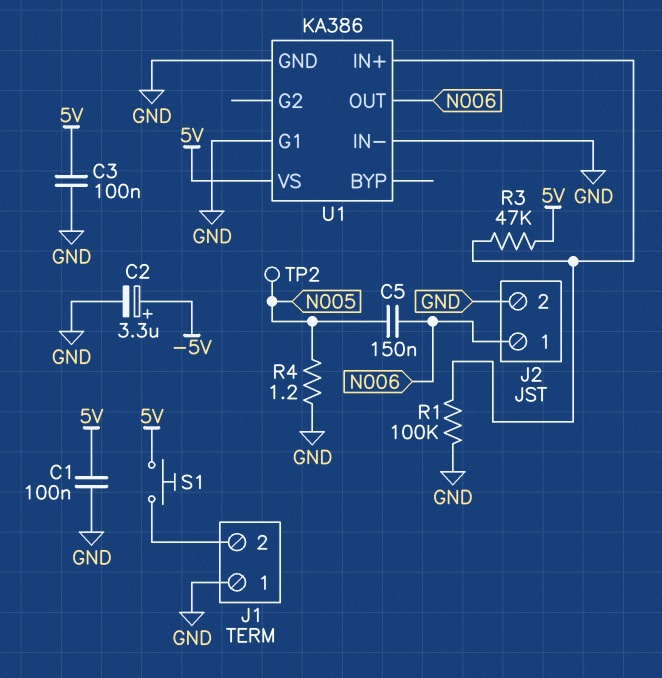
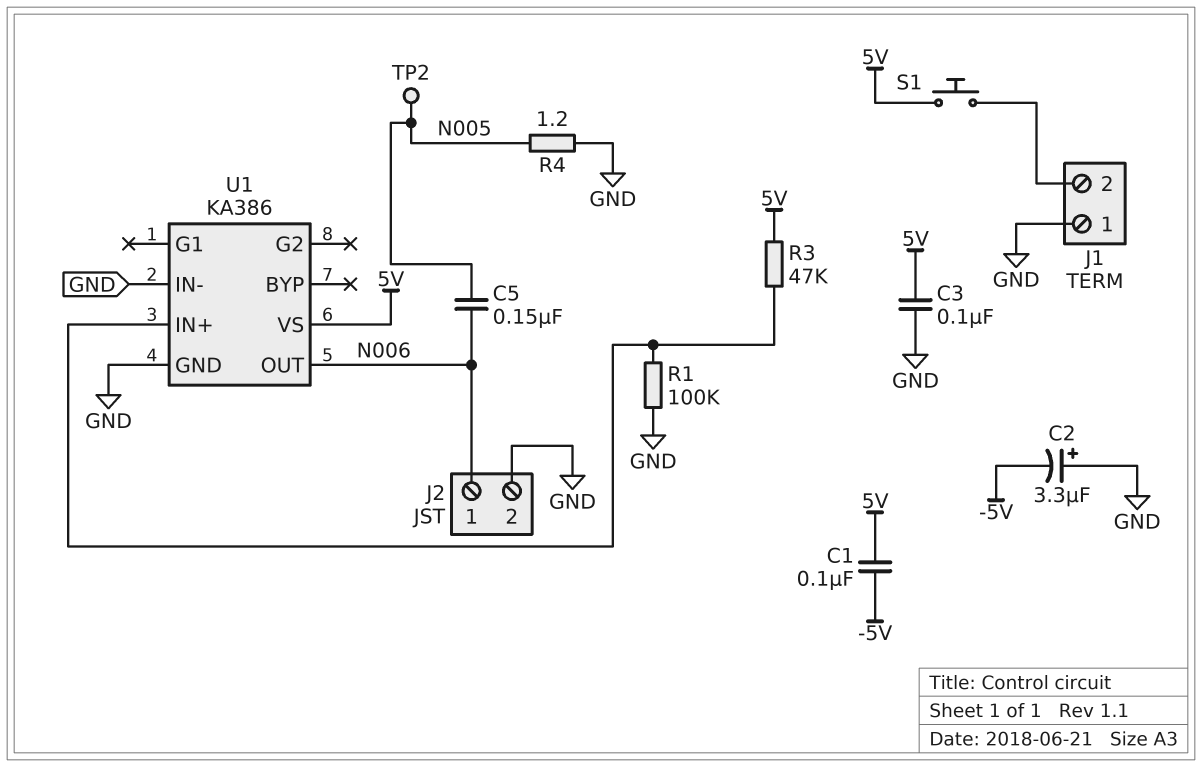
C1: 100nF (5V, GND) -> 100nF (-5V, 5V)
C2: 3.3uF (plus -5V, minus GND) -> 3.3uF (plus GND, minus -5V)
U1 pin G1: GND -> none

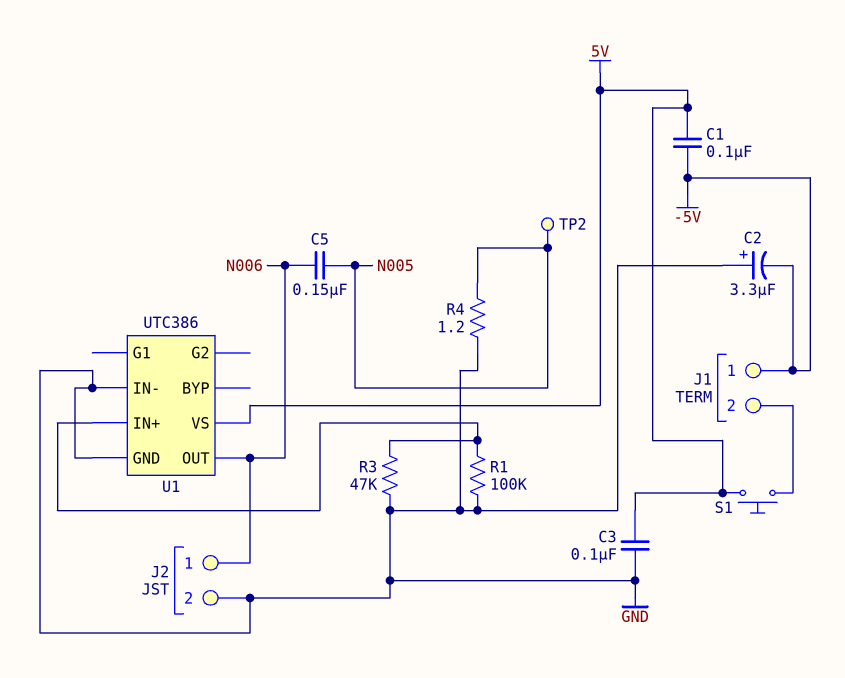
J1 pin 1: GND -> -5V
R3: 47k (5V, U1/IN+) -> 47k (GND, U1/IN+)
U1: KA386 -> UTC386

